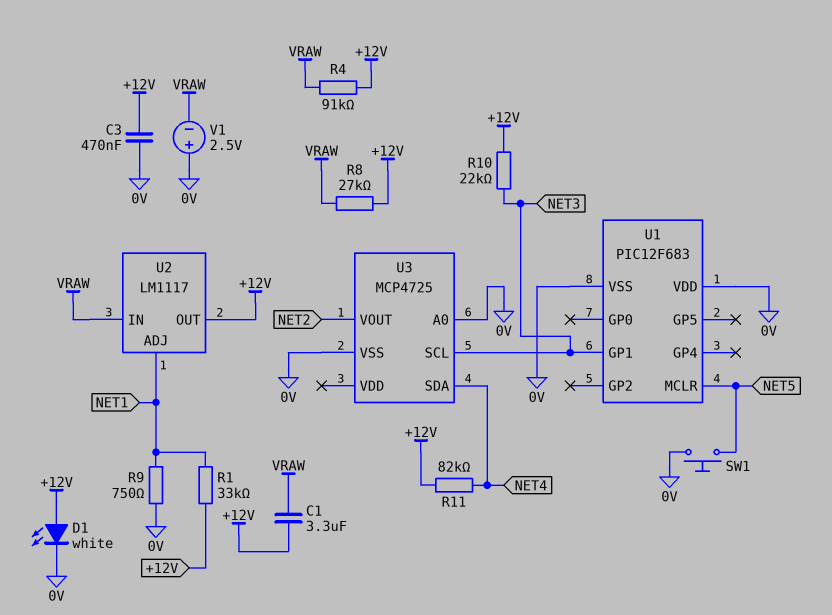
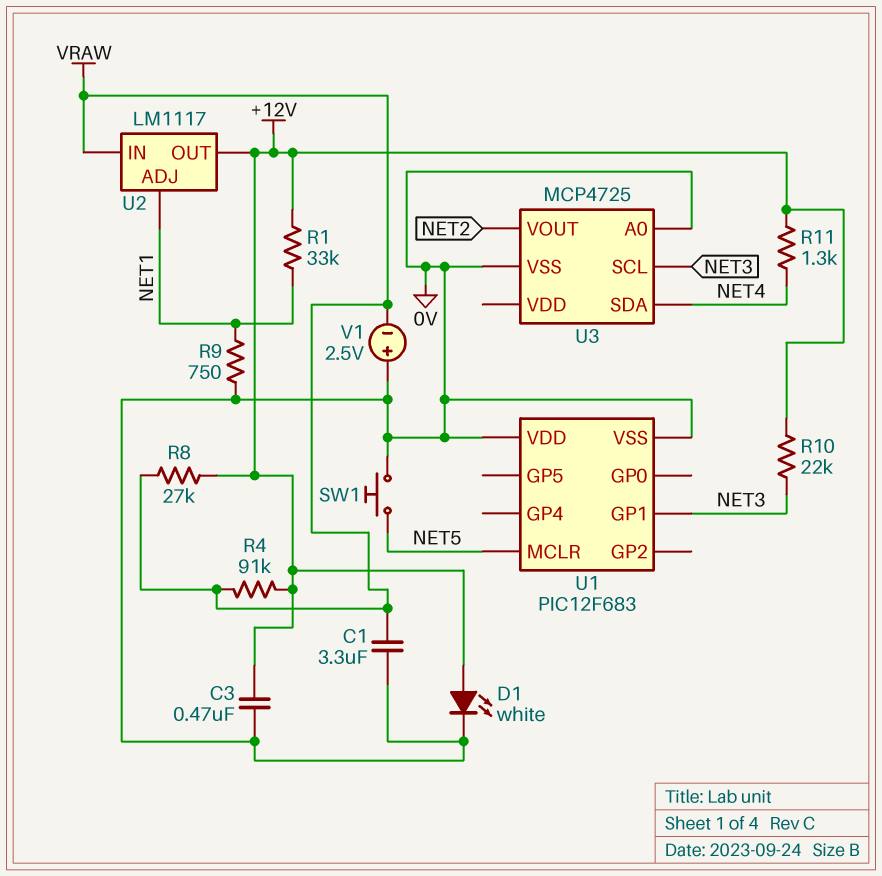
C1: 3.3uF (+12V, VRAW) -> 3.3uF (0V, VRAW)
R11: 82k (+12V, NET4) -> 1.3k (+12V, NET4)

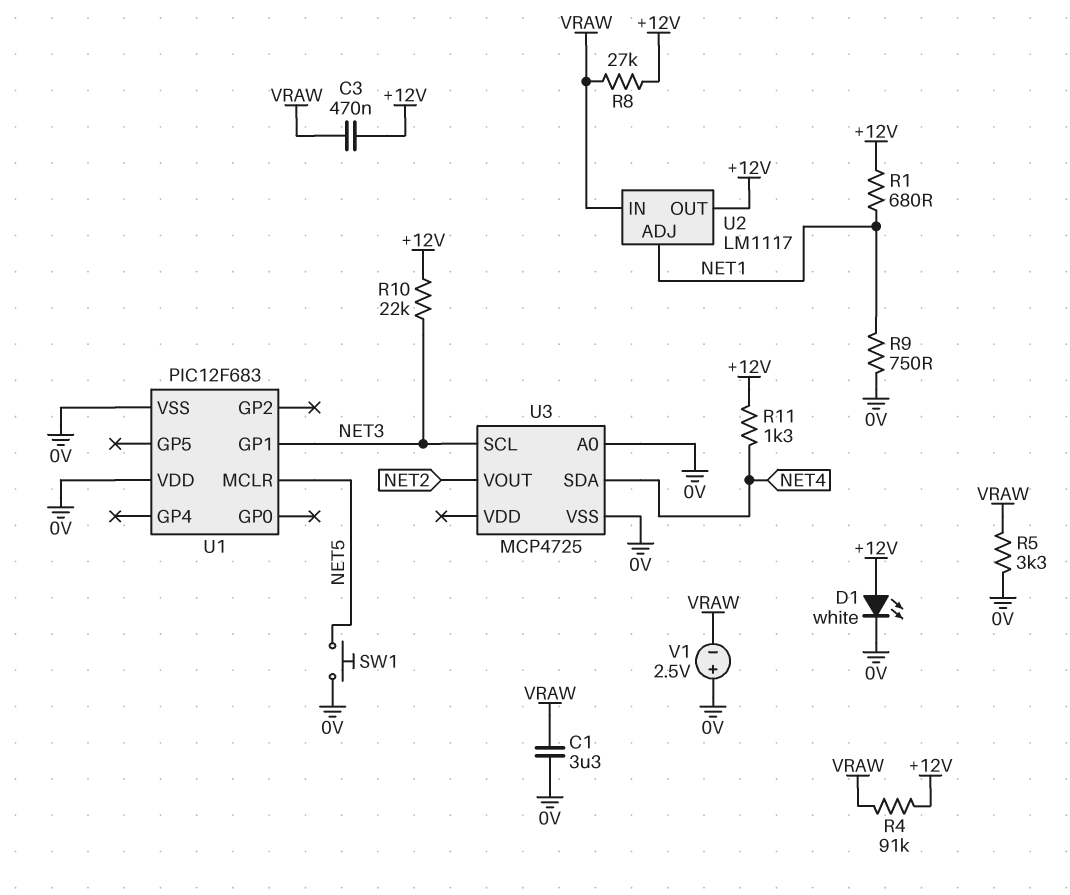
C3: 470nF (+12V, 0V) -> 470nF (+12V, VRAW)
R1: 33k (+12V, NET1) -> 680 (+12V, NET1)
R5: none -> 3.3k (0V, VRAW)

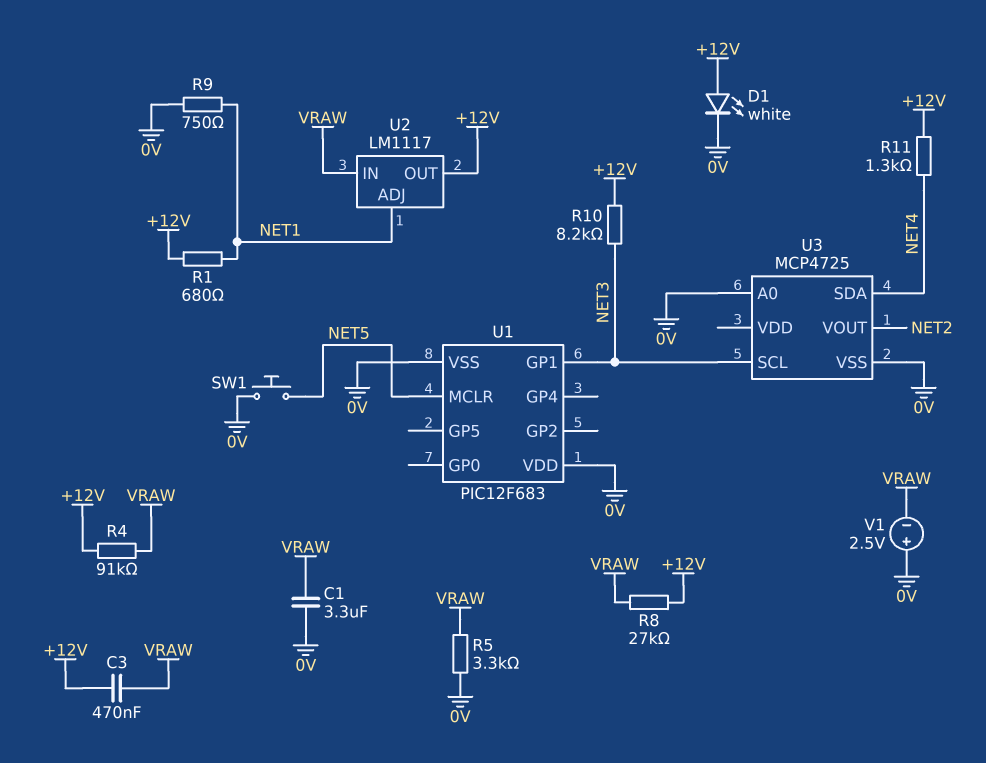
R10: 22k (+12V, NET3) -> 8.2k (+12V, NET3)

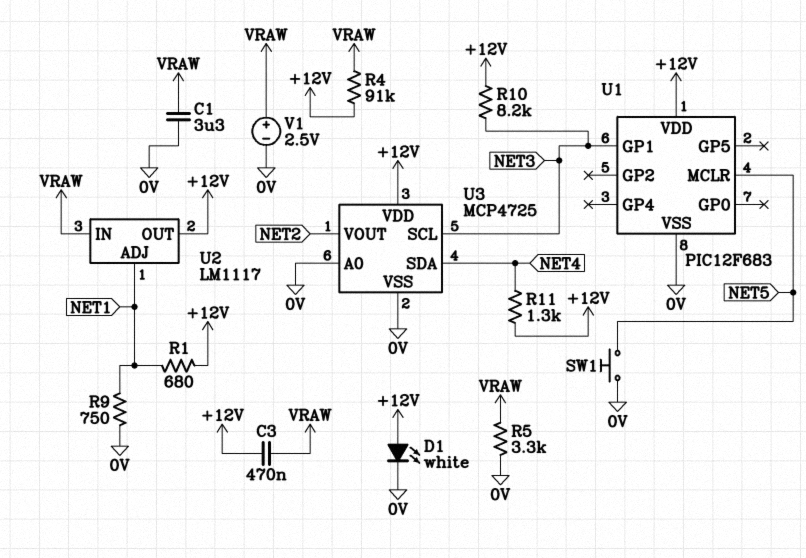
R8: 27k (+12V, VRAW) -> none
U1 pin VDD: 0V -> +12V
U3 pin VDD: none -> +12V
V1: 2.5V (plus 0V, minus VRAW) -> 2.5V (plus VRAW, minus 0V)

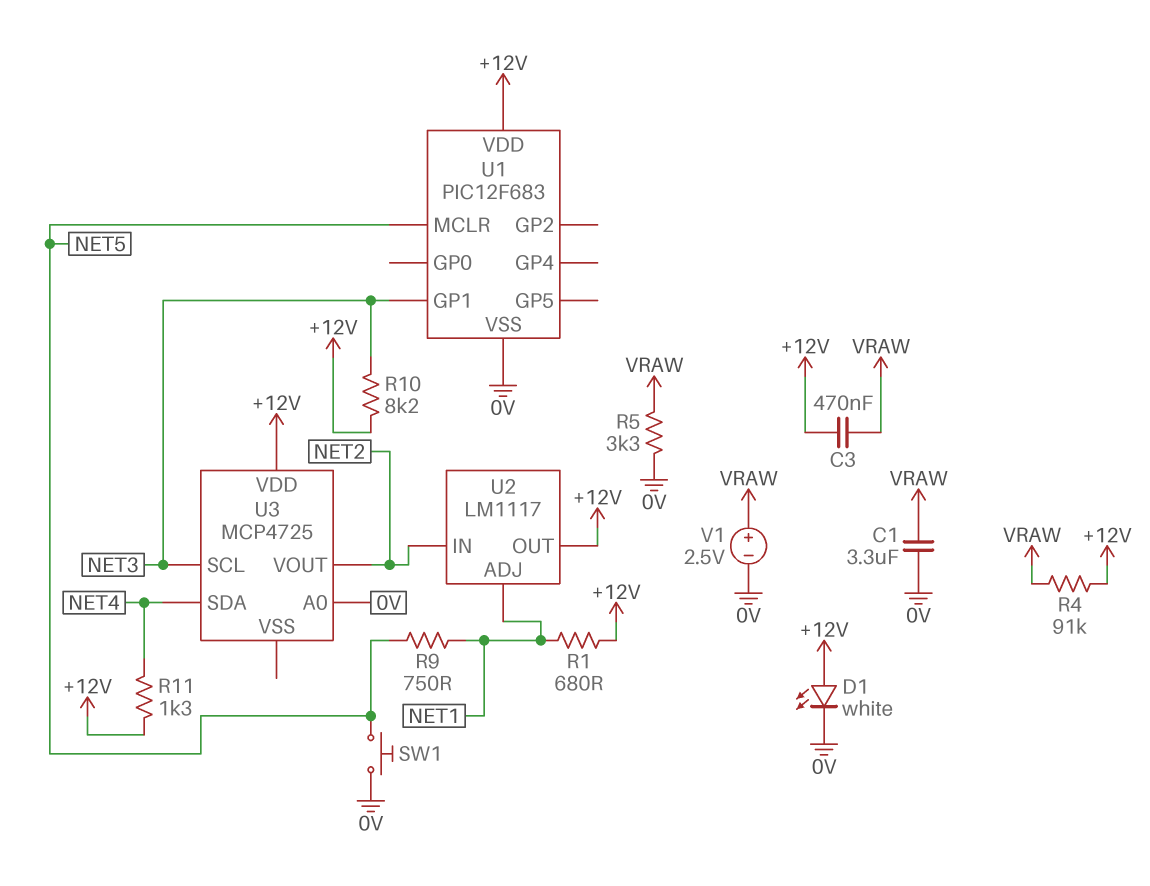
R9: 750 (0V, NET1) -> 750 (NET1, NET5)
U2 pin IN: VRAW -> NET2
U3 pin VSS: 0V -> none

